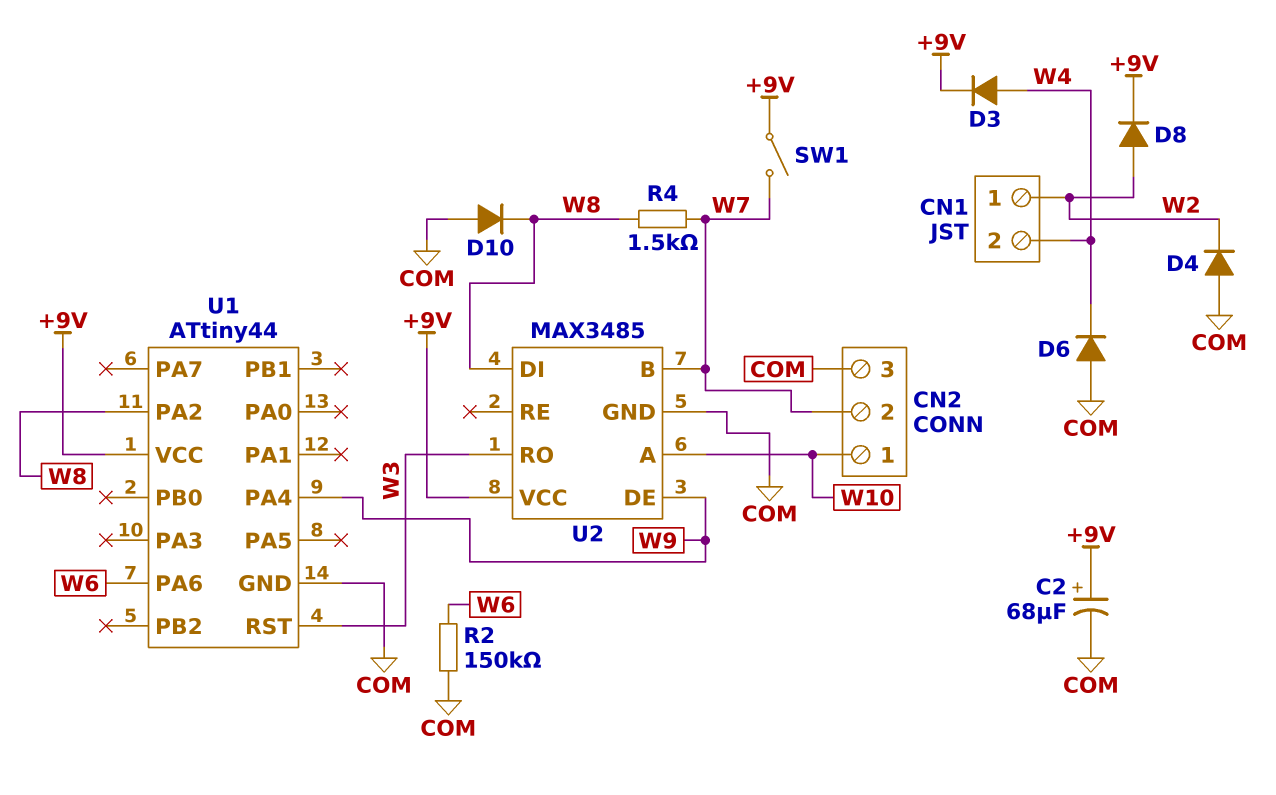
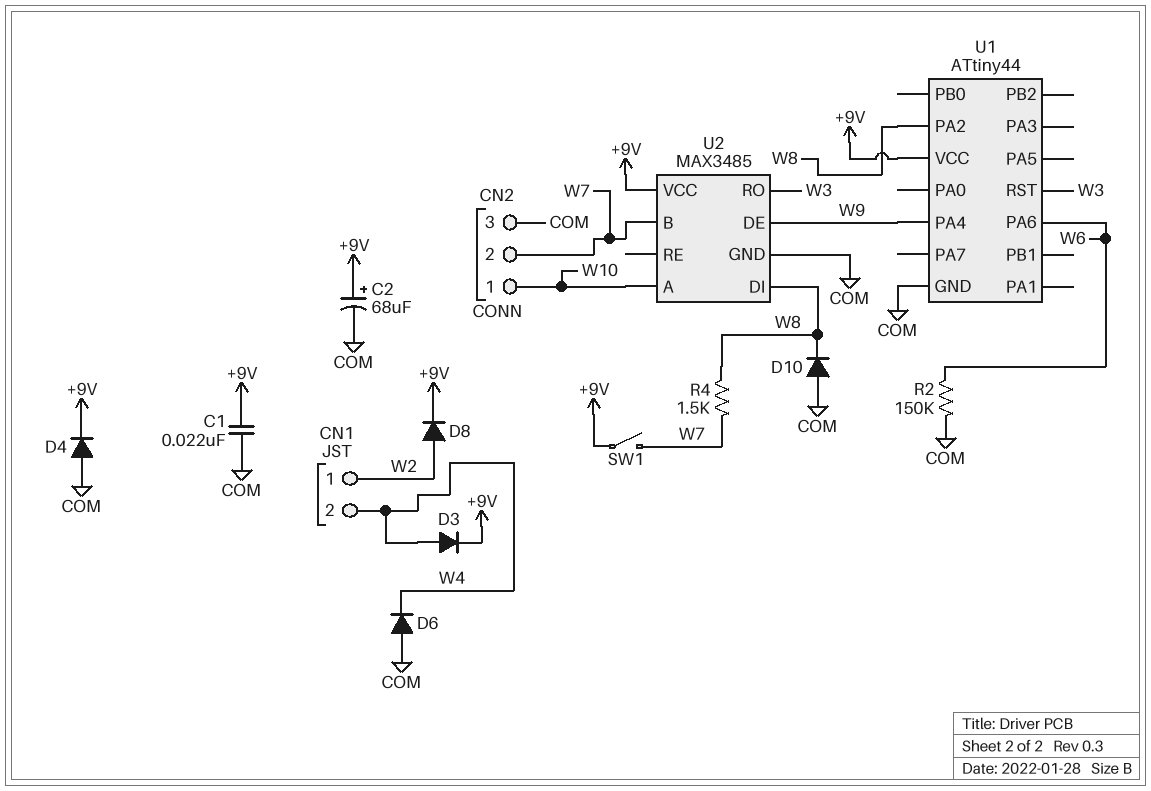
C1: none -> 22nF (+9V, COM)
D4: diode (A COM, K W2) -> diode (A COM, K +9V)

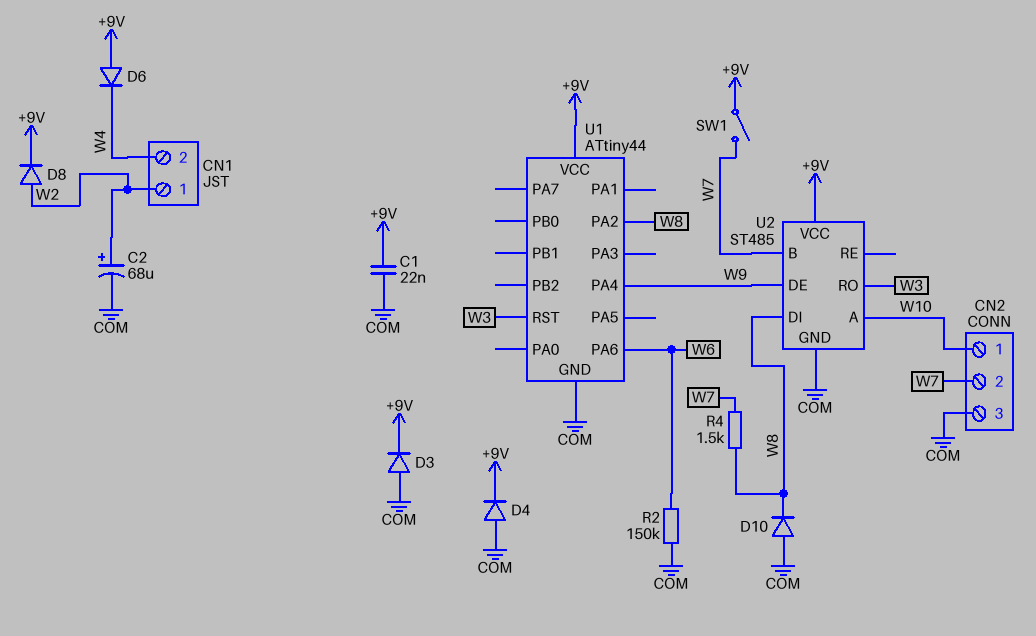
C2: 68uF (plus +9V, minus COM) -> 68uF (plus W2, minus COM)
D3: diode (A W4, K +9V) -> diode (A COM, K +9V)
D6: diode (A COM, K W4) -> diode (A +9V, K W4)
U2: MAX3485 -> ST485

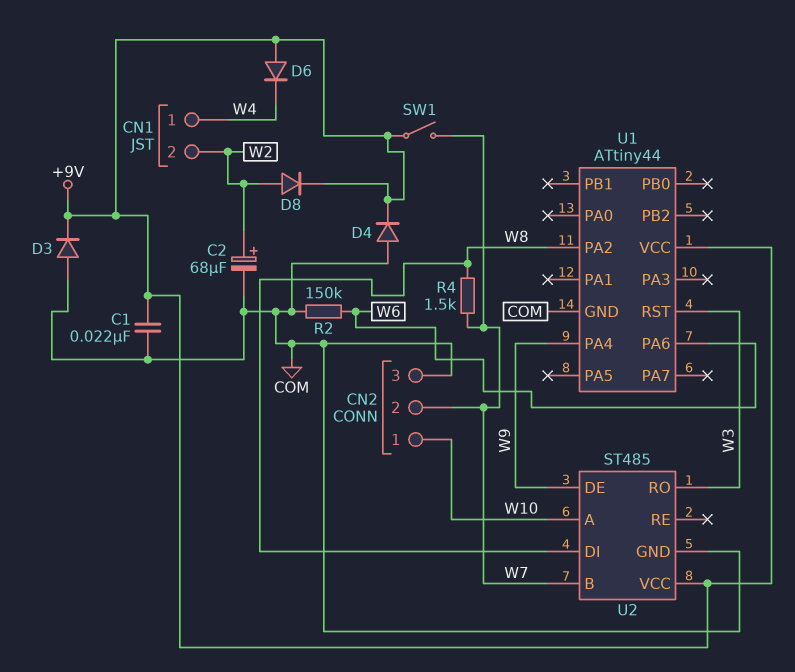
CN1 pin 1: W2 -> W4
CN1 pin 2: W4 -> W2
D10: diode (A COM, K W8) -> none

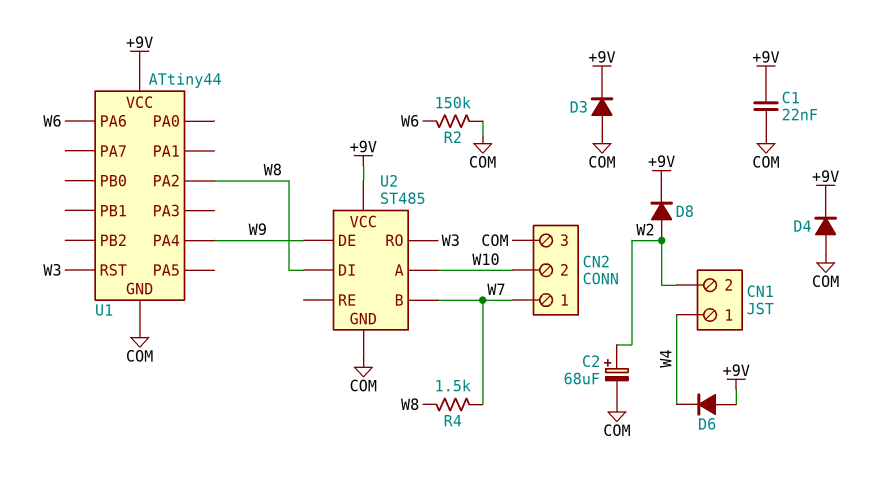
CN2 pin 1: W10 -> W7
CN2 pin 2: W7 -> W10
SW1: switch (+9V, W7) -> none

